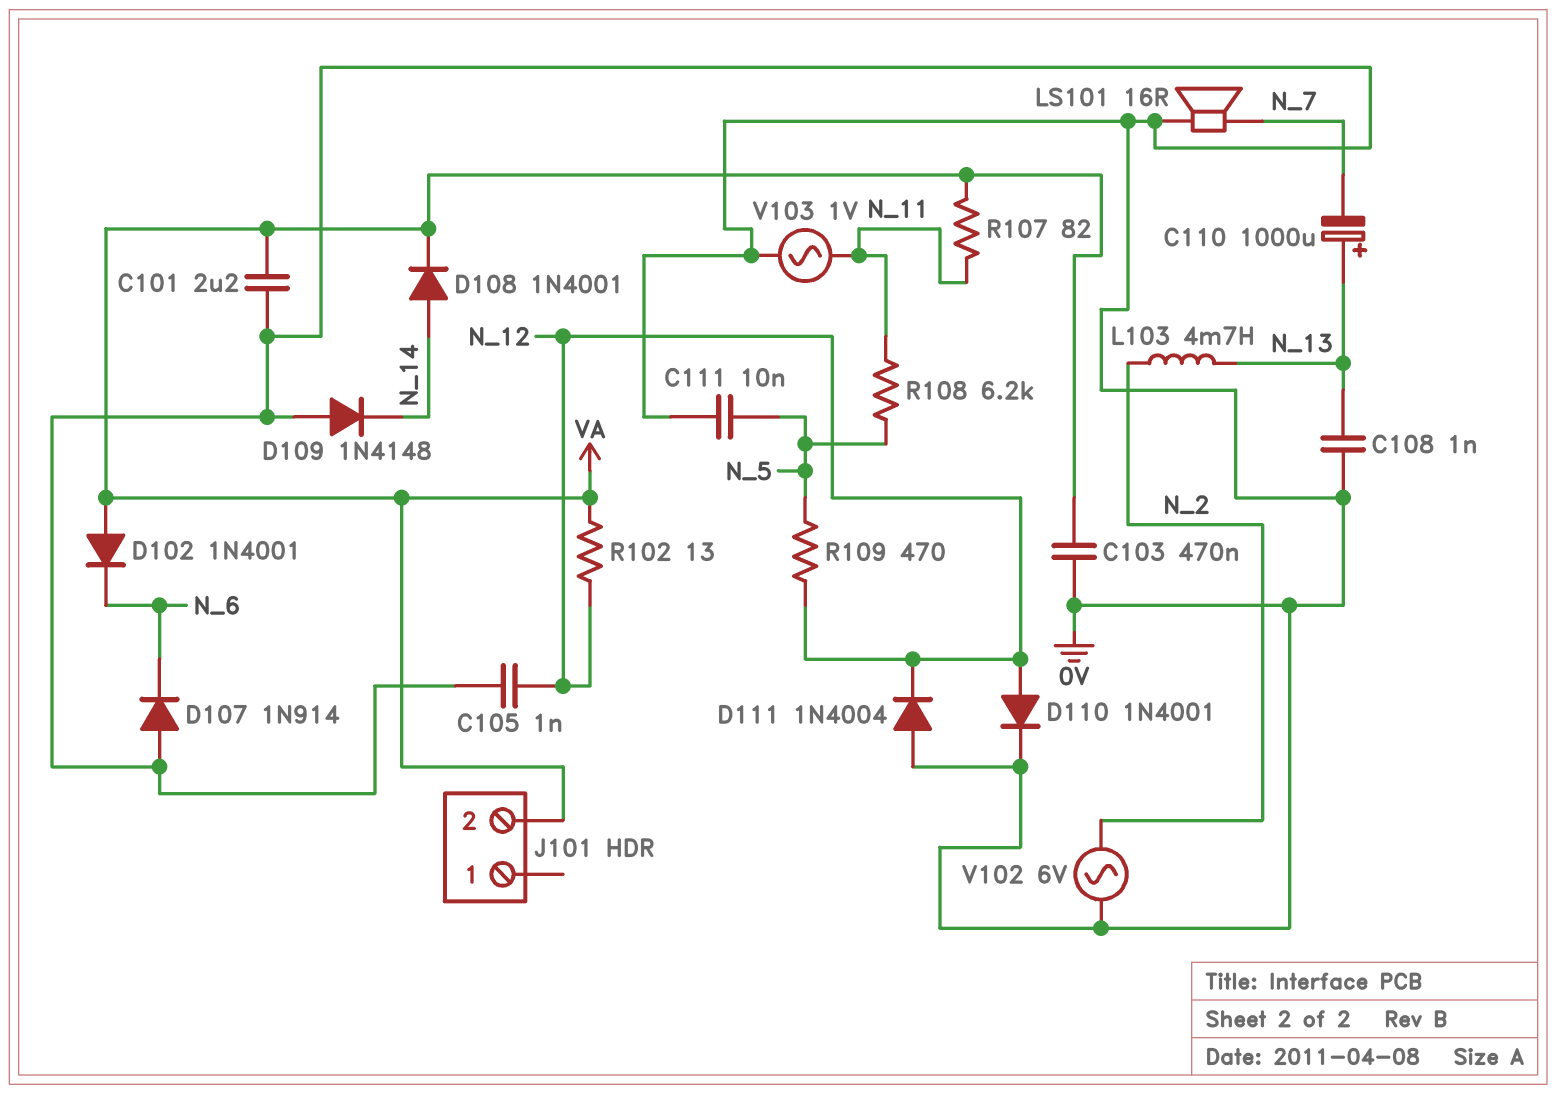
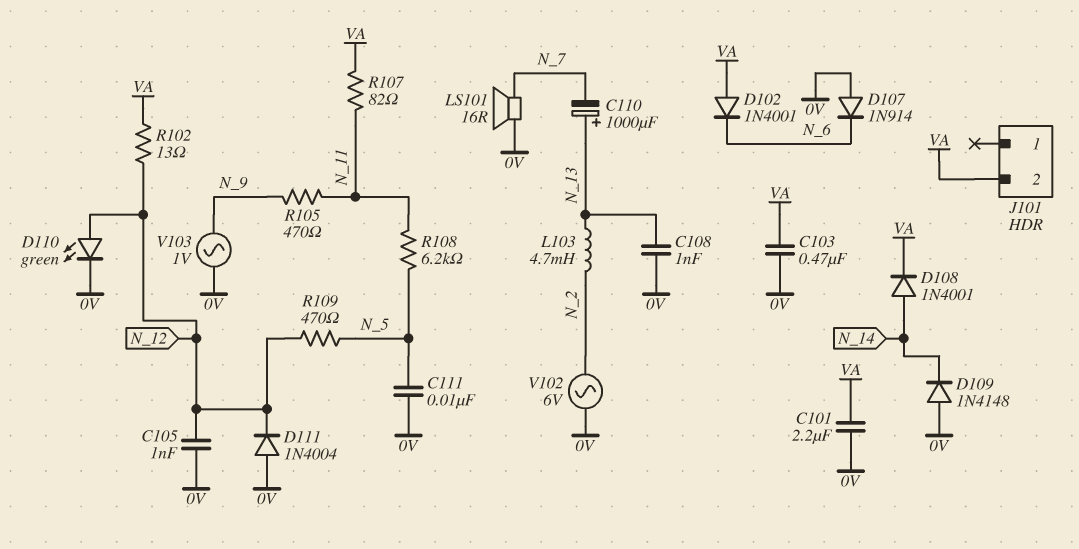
D110: diode 1N4001 (A N_12, K 0V) -> LED green (A N_12, K 0V)
R105: none -> 470 (N_9, N_11)
V103: AC 1V (0V, N_11) -> AC 1V (0V, N_9)

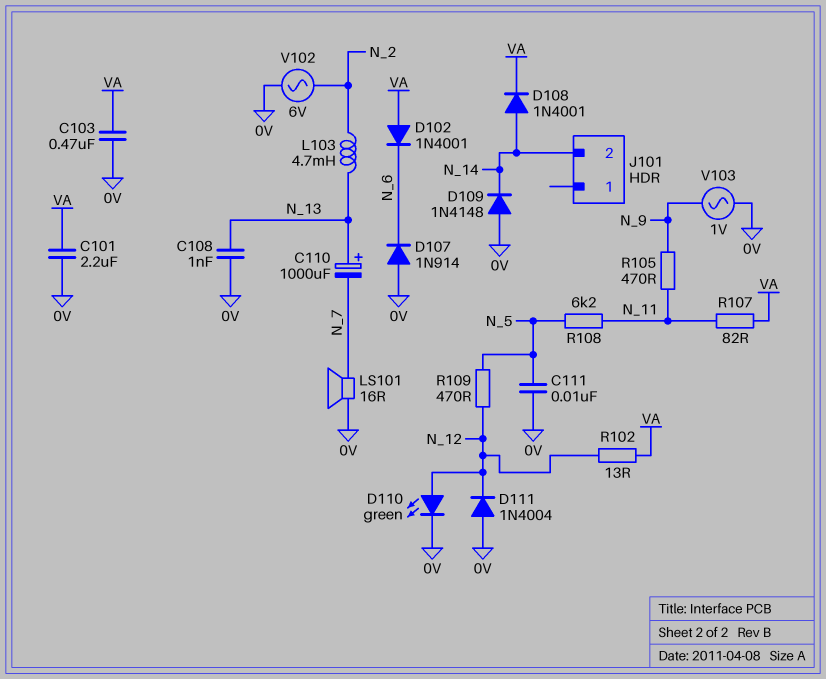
C105: 1nF (0V, N_12) -> none
J101 pin 2: VA -> N_14

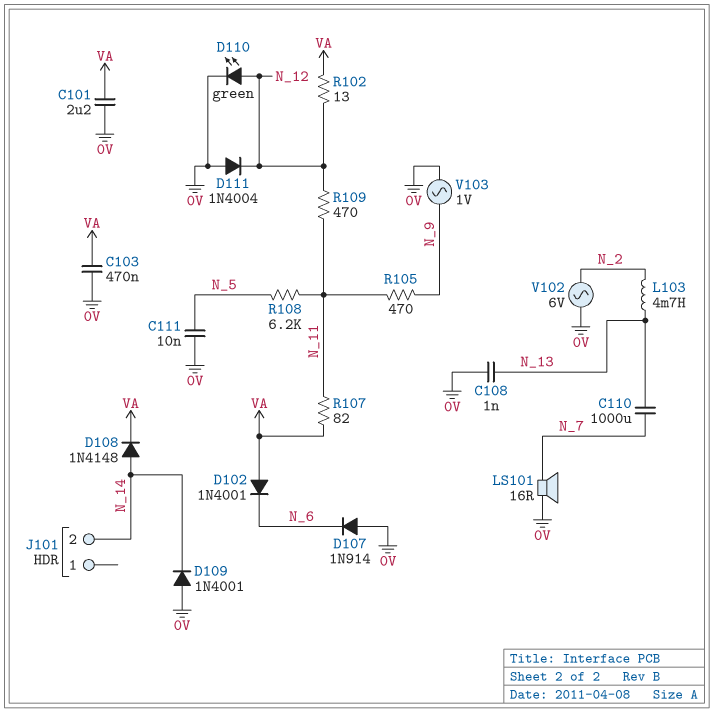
C110: 1000uF (plus N_13, minus N_7) -> 1000uF (N_7, N_13)
D108: diode 1N4001 (A N_14, K VA) -> diode 1N4148 (A N_14, K VA)
D109: diode 1N4148 (A 0V, K N_14) -> diode 1N4001 (A 0V, K N_14)
R109: 470 (N_5, N_12) -> 470 (N_11, N_12)

